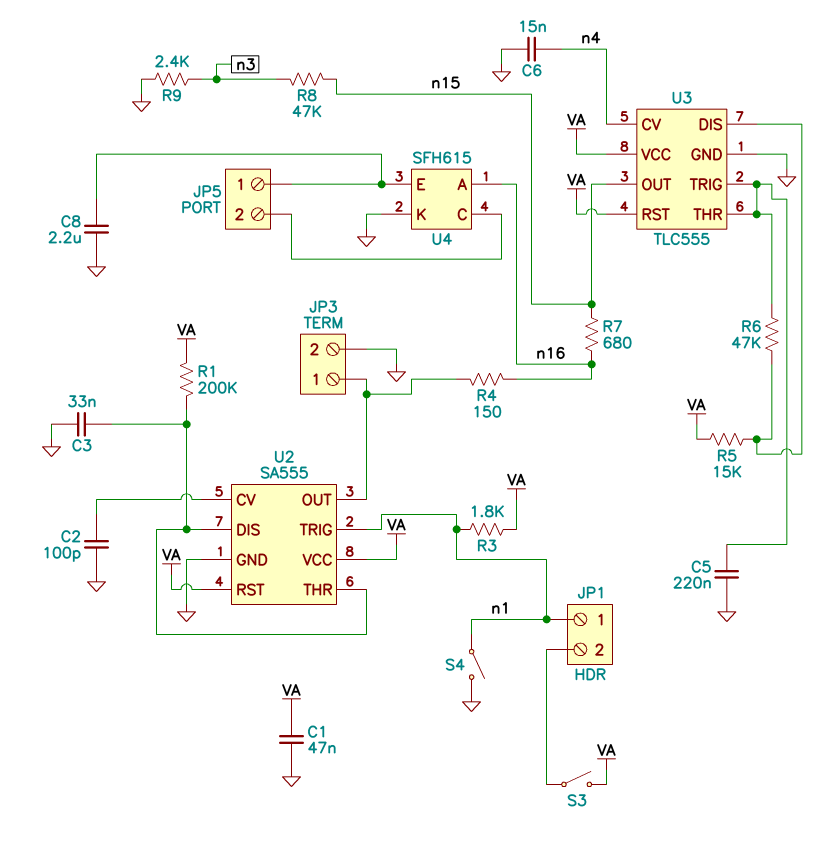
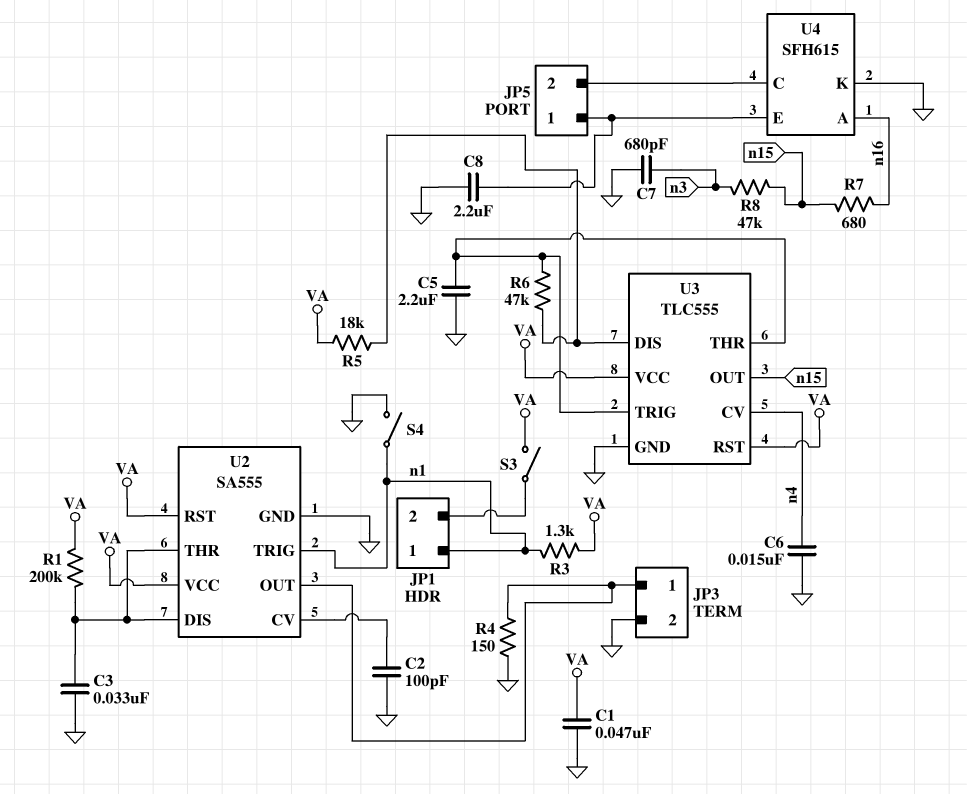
C5: 220nF (GND, U3/THR) -> 2.2uF (GND, U3/THR)
C7: none -> 680pF (GND, n3)
R3: 1.8k (VA, n1) -> 1.3k (VA, n1)
R4: 150 (JP3/1, n16) -> 150 (GND, JP3/1)
R5: 15k (U3/DIS, VA) -> 18k (U3/DIS, VA)
R9: 2.4k (GND, n3) -> none

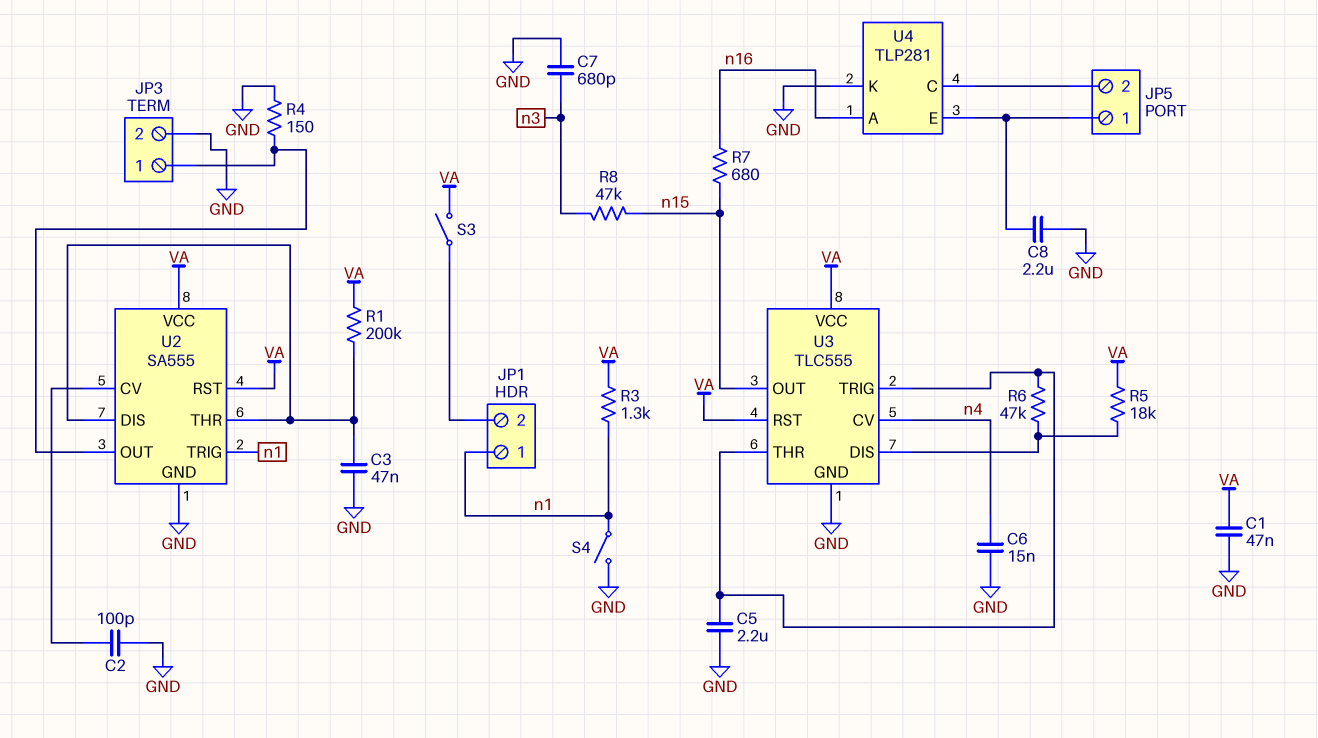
C3: 33nF (GND, U2/DIS) -> 47nF (GND, U2/DIS)
U4: SFH615 -> TLP281

